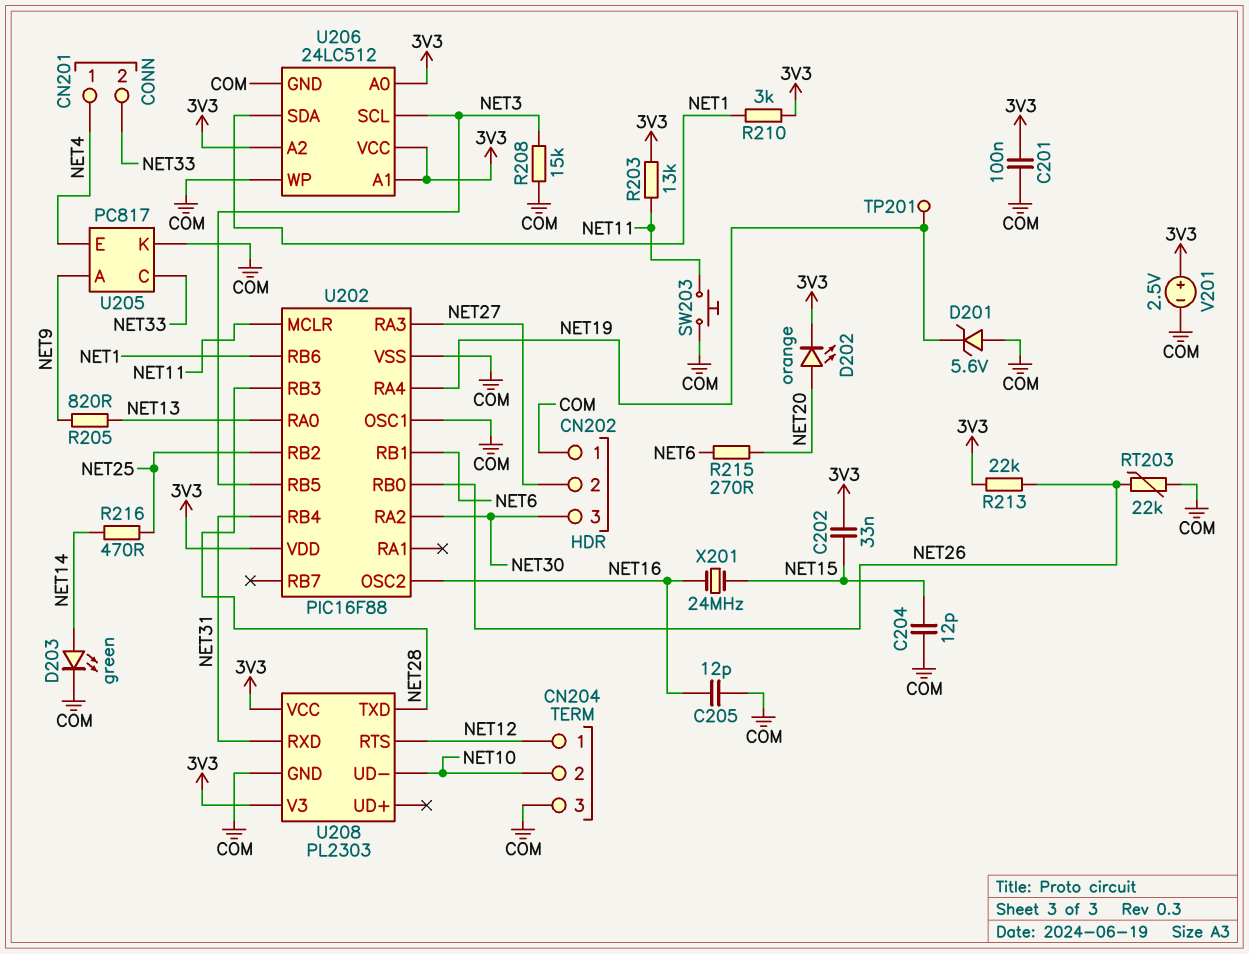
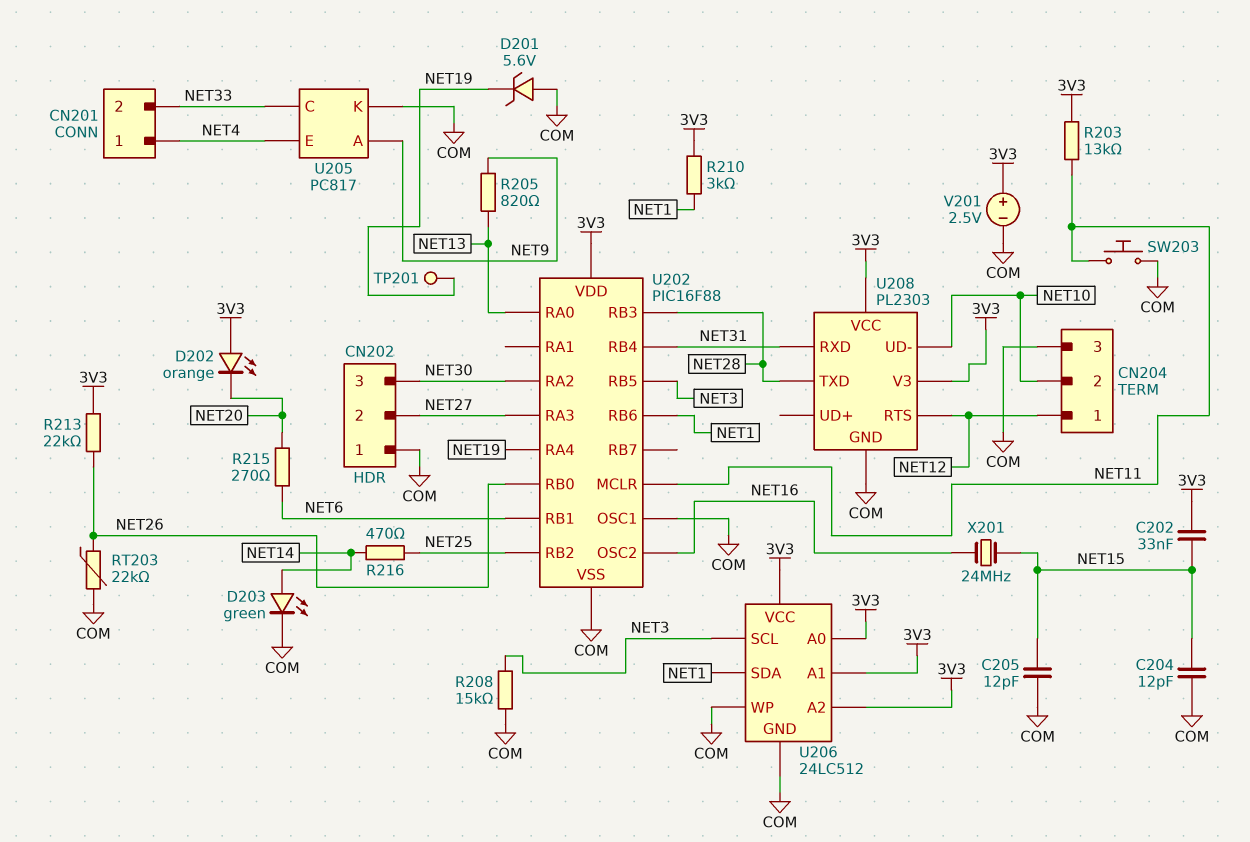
C201: 100nF (3V3, COM) -> none
C205: 12pF (COM, NET16) -> 12pF (COM, NET15)
D202: LED orange (A NET20, K 3V3) -> LED orange (A 3V3, K NET20)

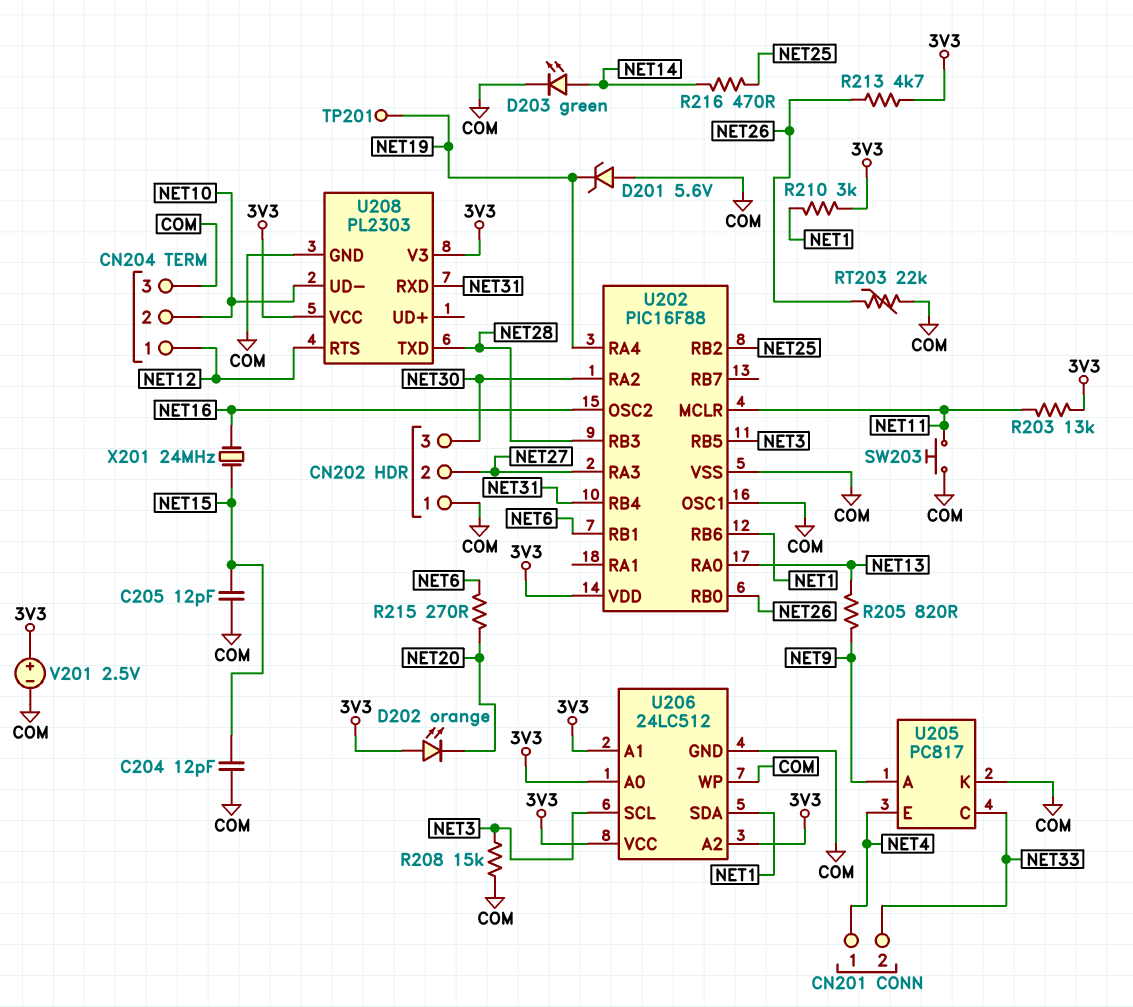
C202: 33nF (3V3, NET15) -> none
R213: 22k (3V3, NET26) -> 4.7k (3V3, NET26)

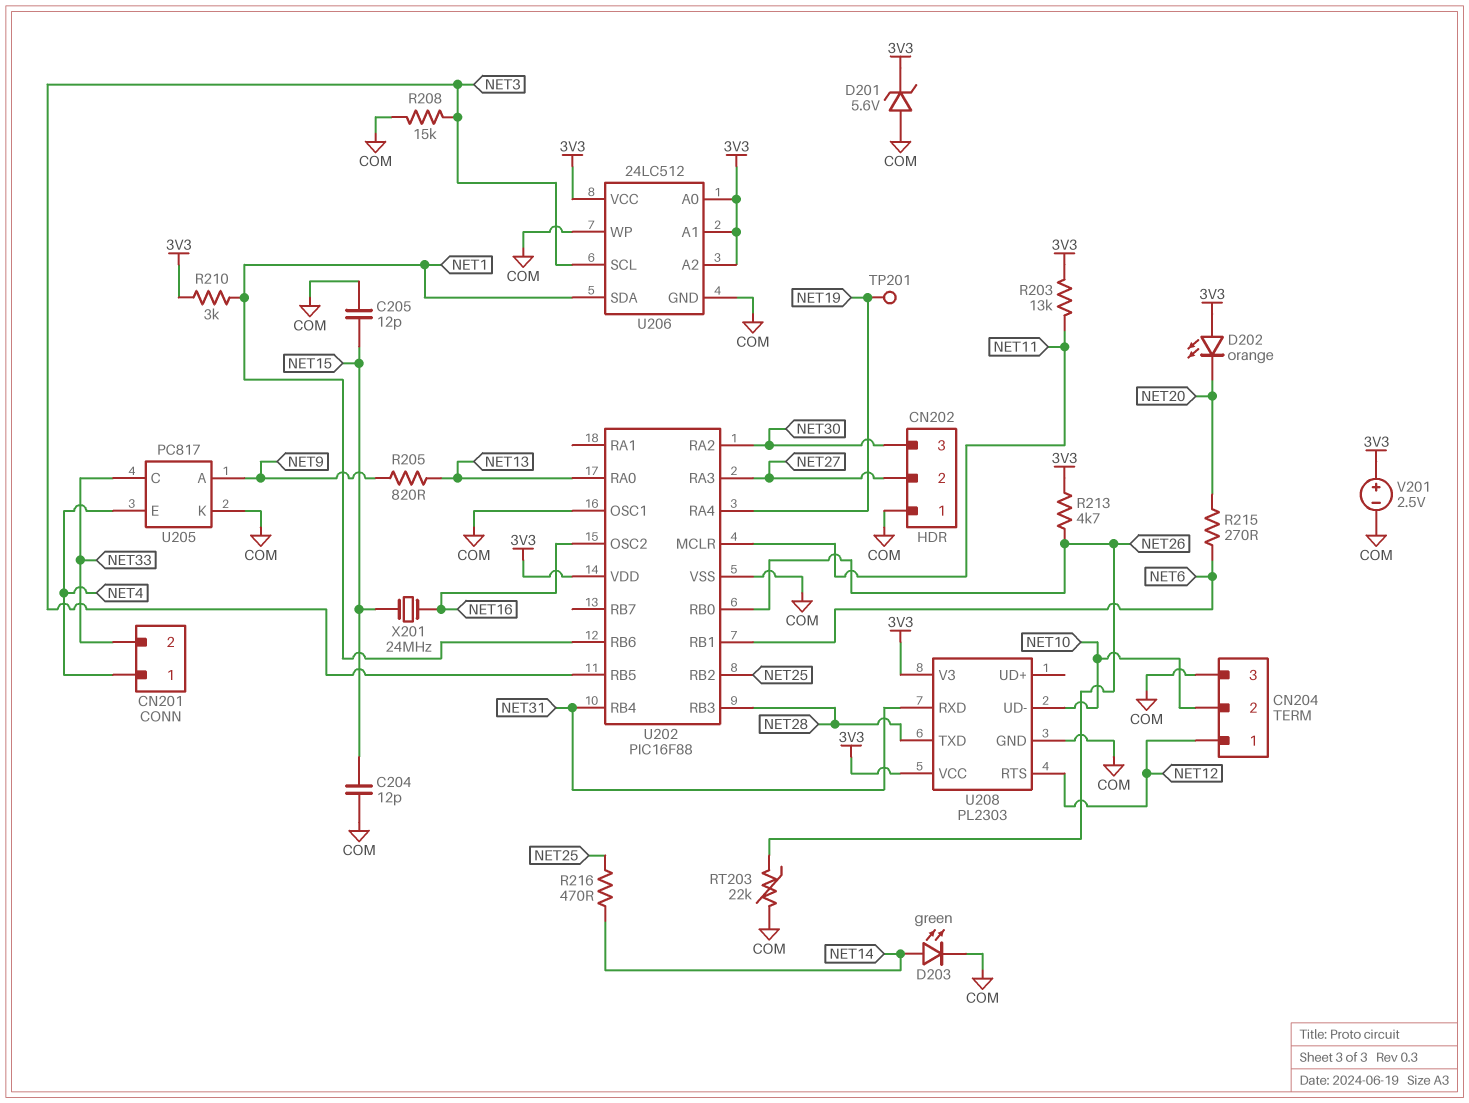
D201: zener 5.6V (A COM, K NET19) -> zener 5.6V (A COM, K 3V3)
SW203: button (COM, NET11) -> none

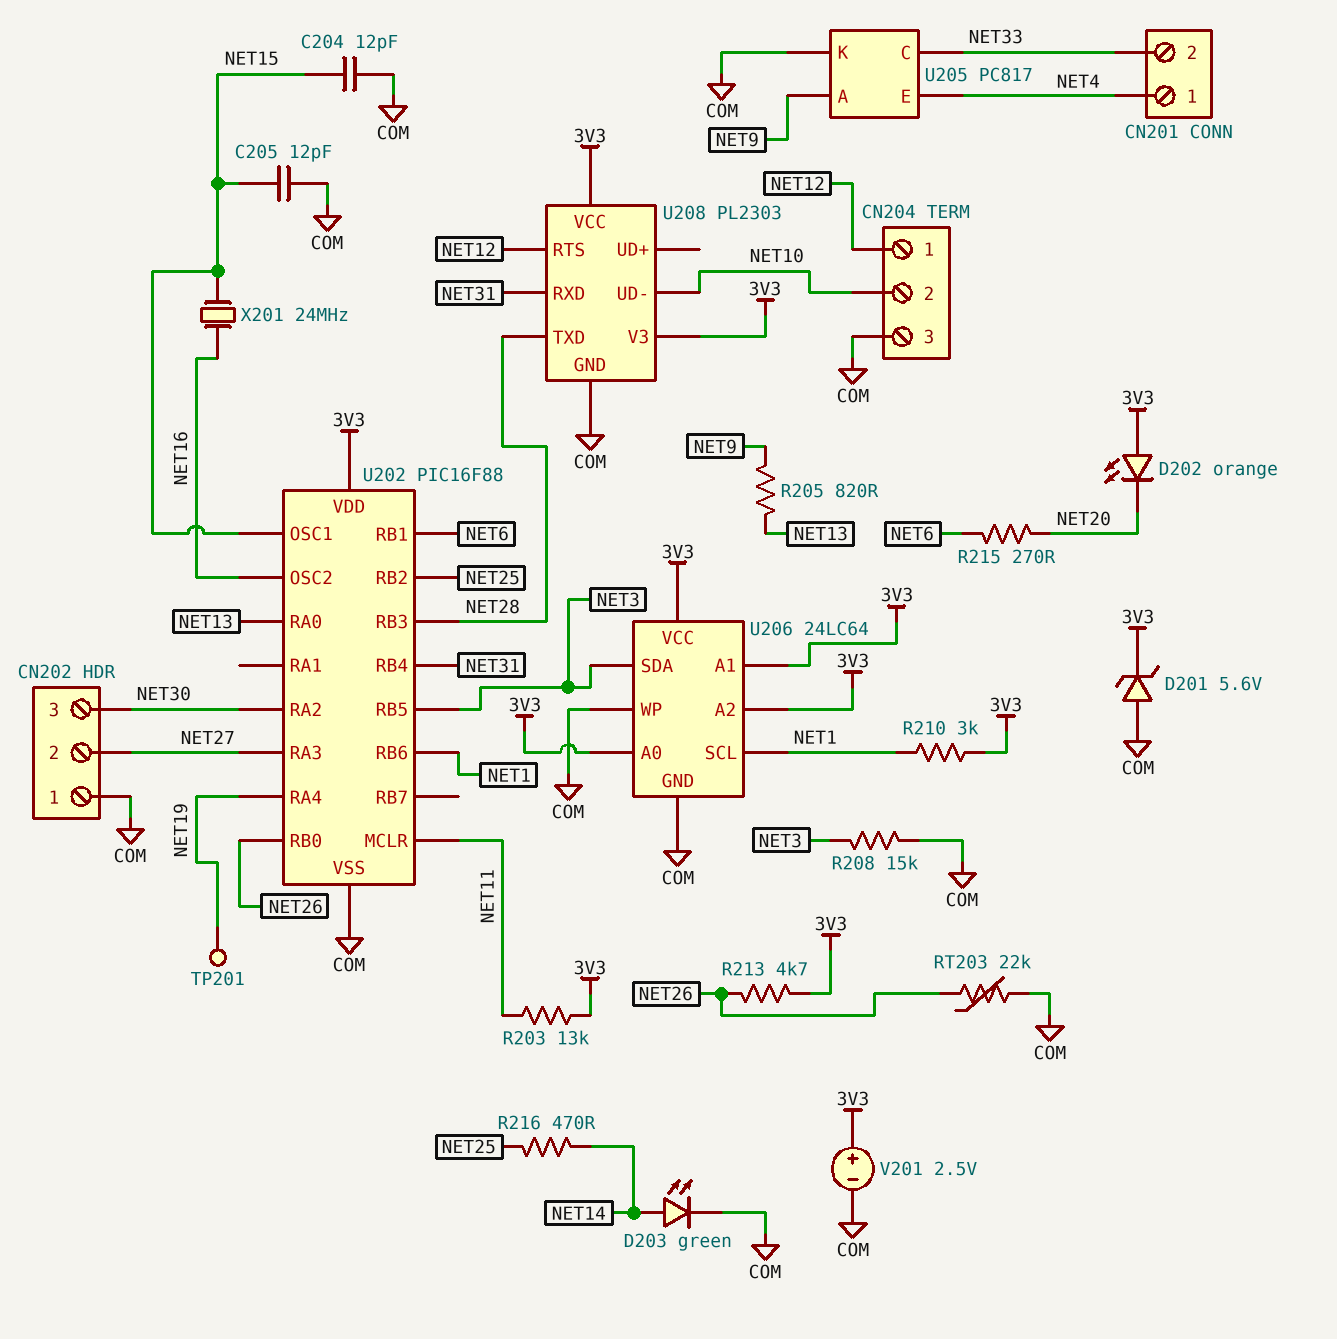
U202 pin OSC1: COM -> NET15
U206: 24LC512 -> 24LC64
U206 pin SCL: NET3 -> NET1
U206 pin SDA: NET1 -> NET3

